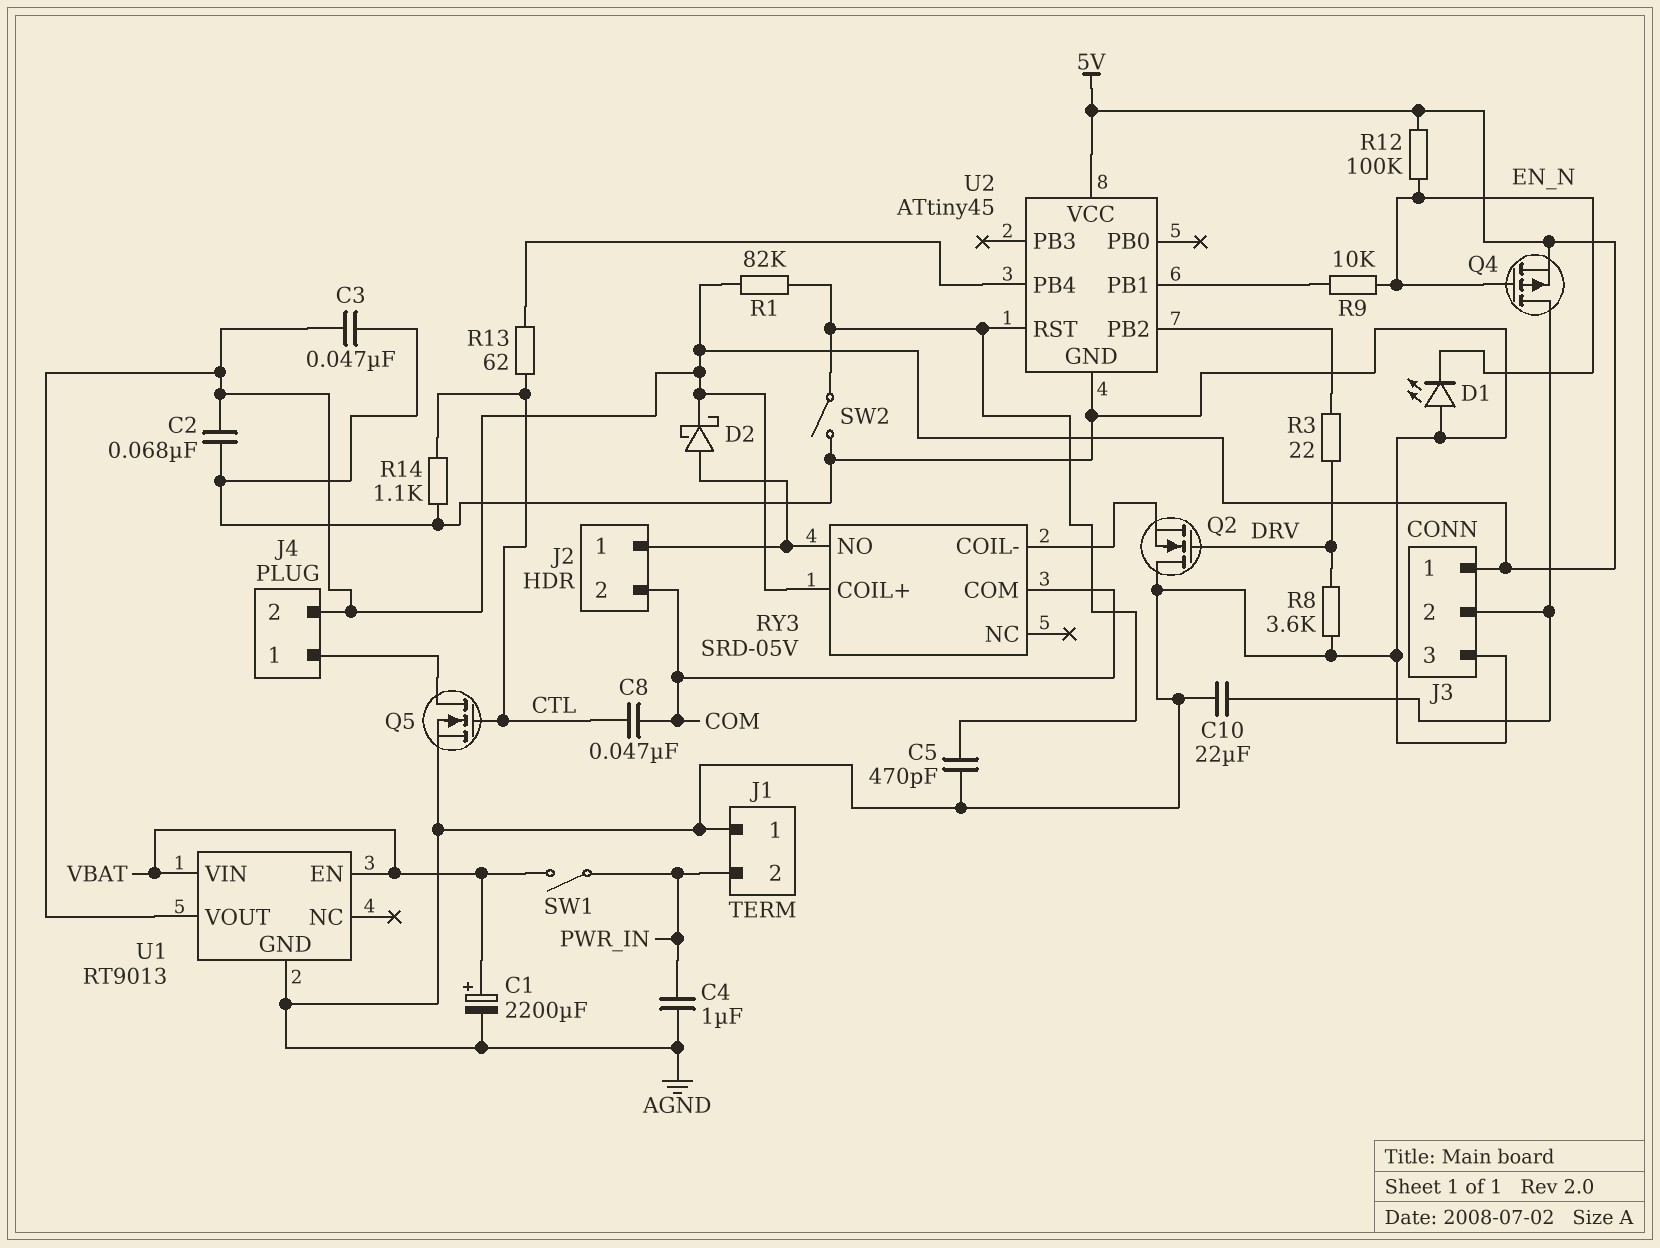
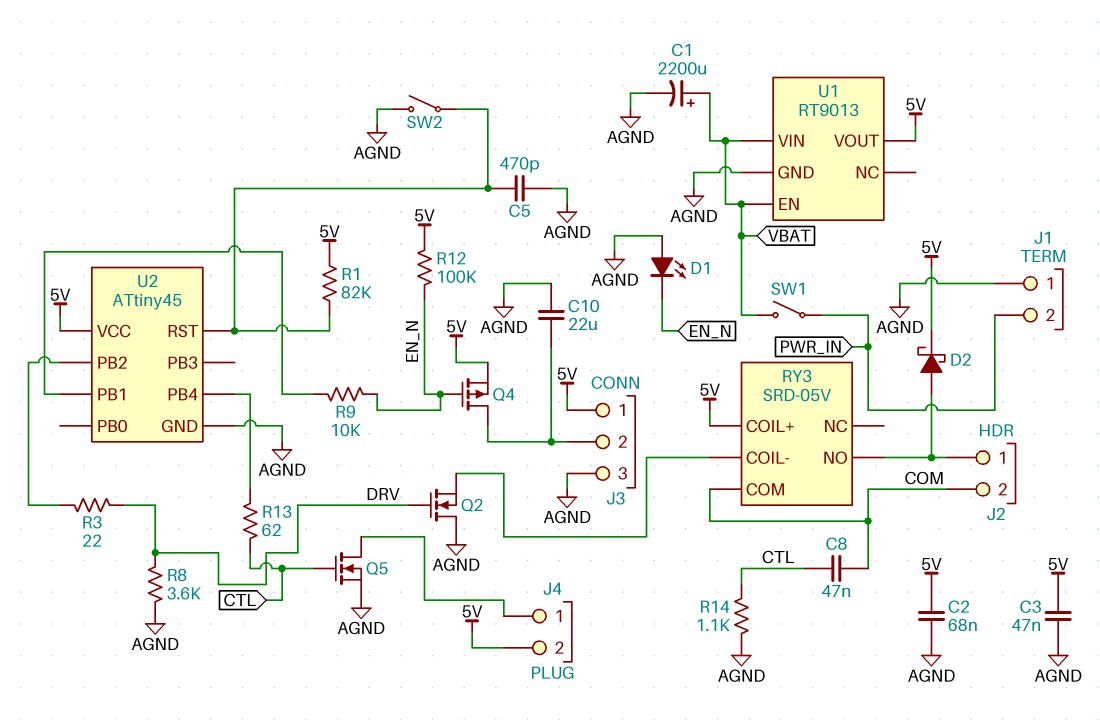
C4: 1uF (AGND, PWR_IN) -> none

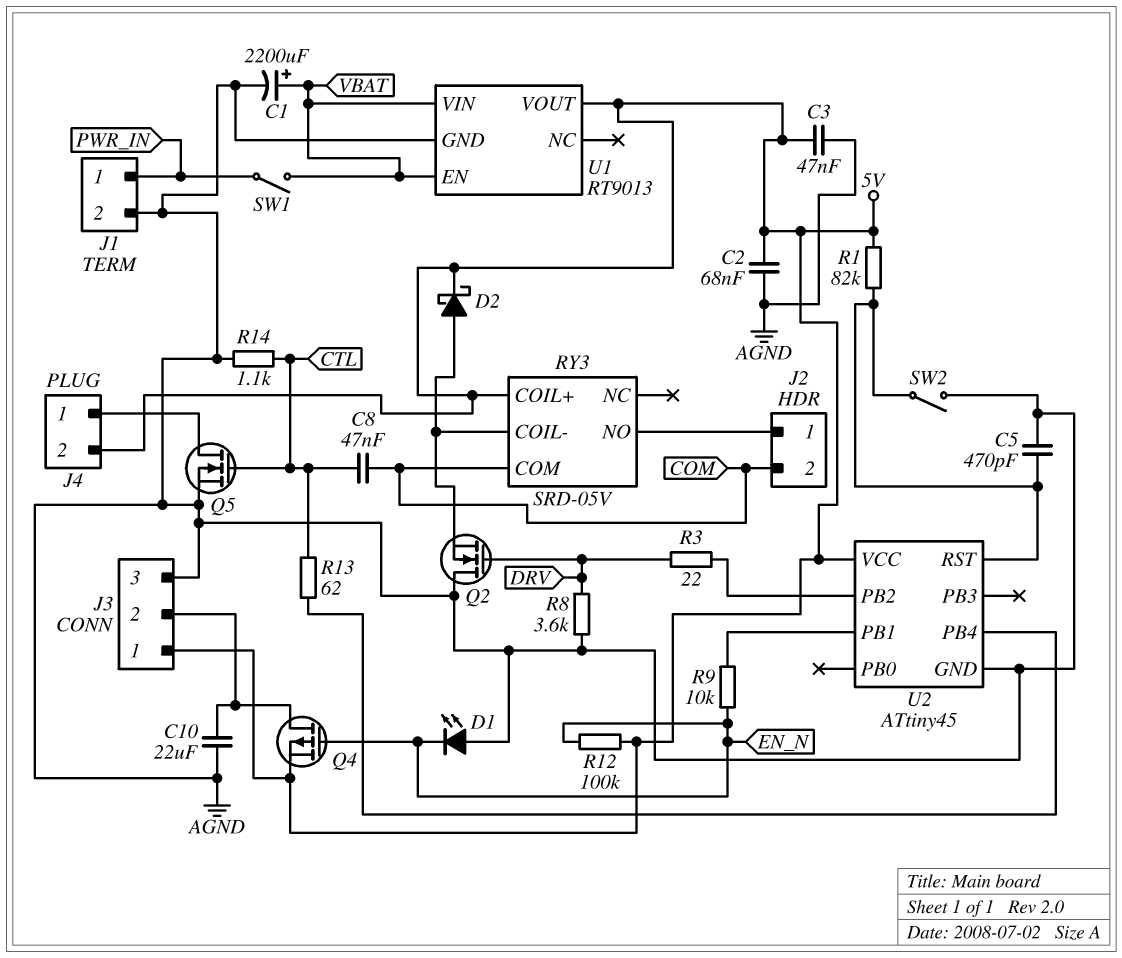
D2: schottky (A J2/1, K 5V) -> schottky (A RY3/COIL-, K 5V)
J1 pin 1: AGND -> PWR_IN
J1 pin 2: PWR_IN -> AGND

